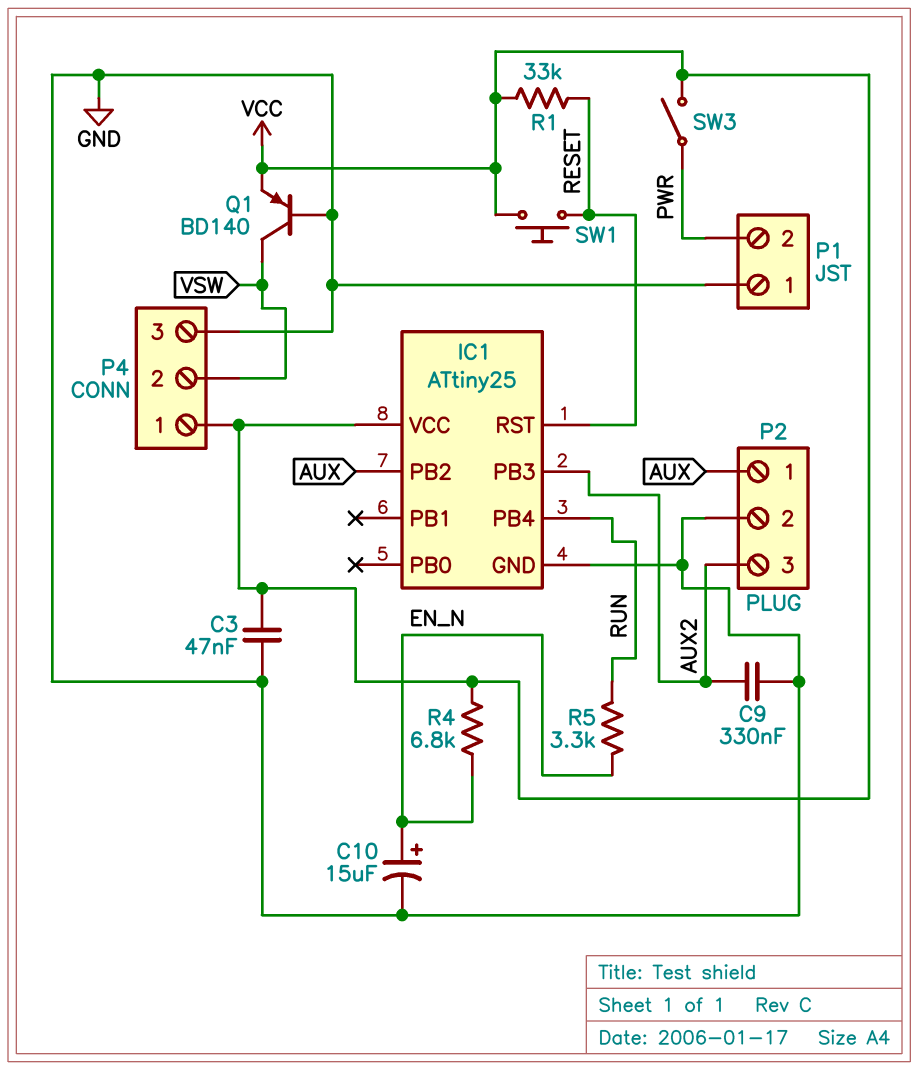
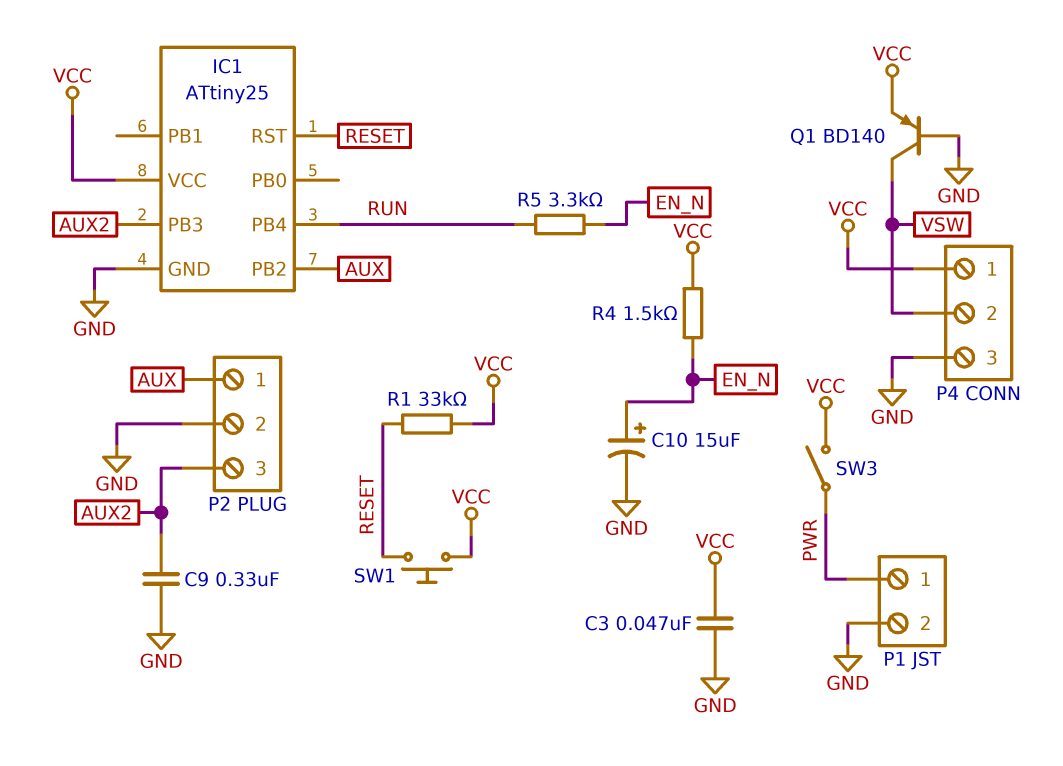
P1 pin 1: GND -> PWR
P1 pin 2: PWR -> GND
R4: 6.8k (EN_N, VCC) -> 1.5k (EN_N, VCC)

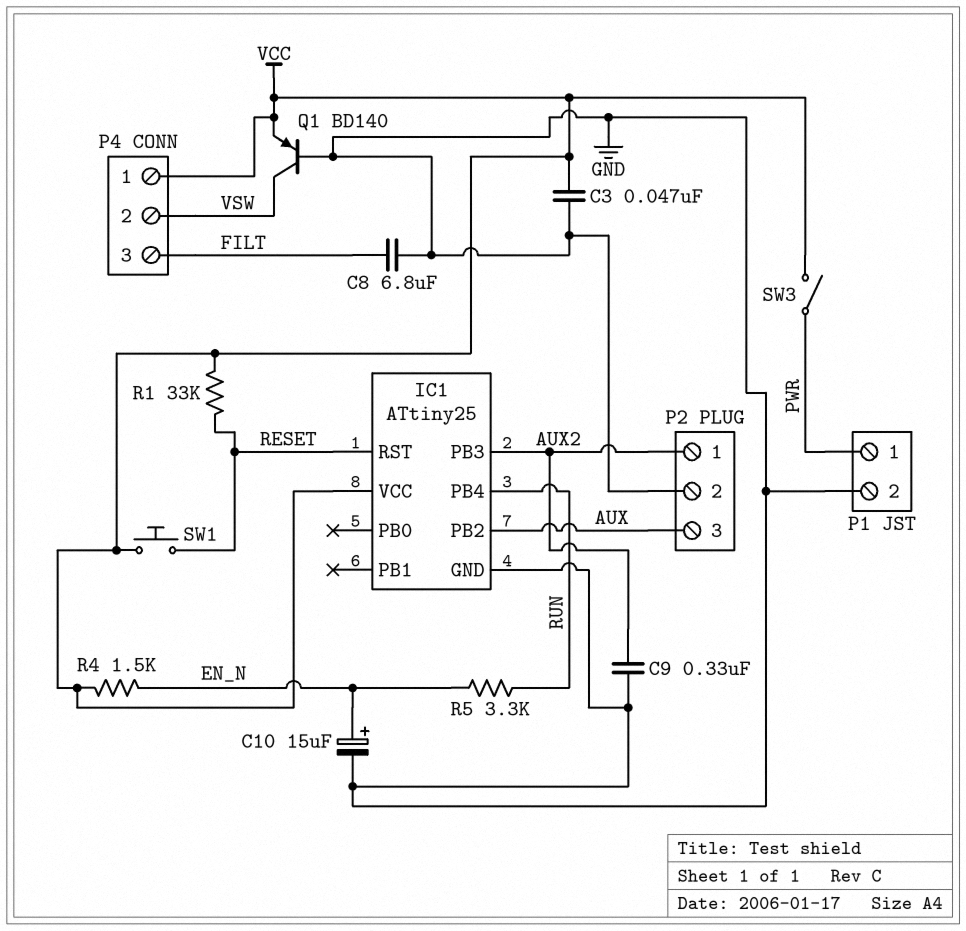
C8: none -> 6.8uF (FILT, GND)
P2 pin 1: AUX -> AUX2
P2 pin 3: AUX2 -> AUX
P4 pin 3: GND -> FILT

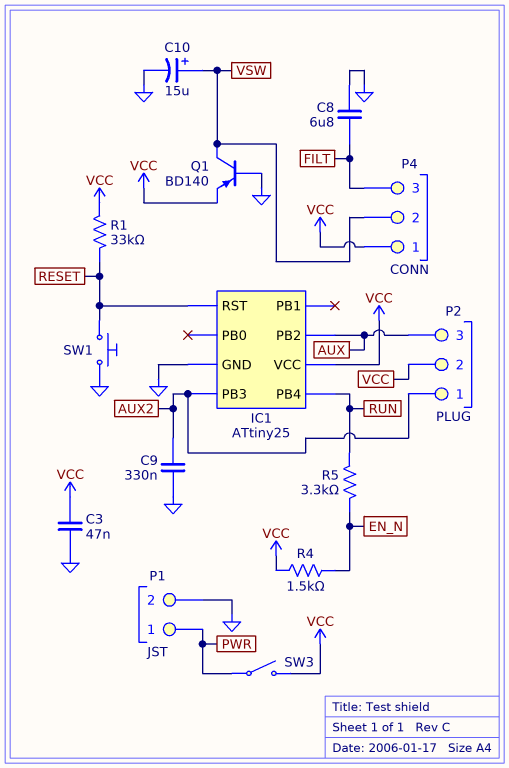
C10: 15uF (plus EN_N, minus GND) -> 15uF (plus VSW, minus GND)
P2 pin 2: GND -> VCC
SW1: button (RESET, VCC) -> button (GND, RESET)

